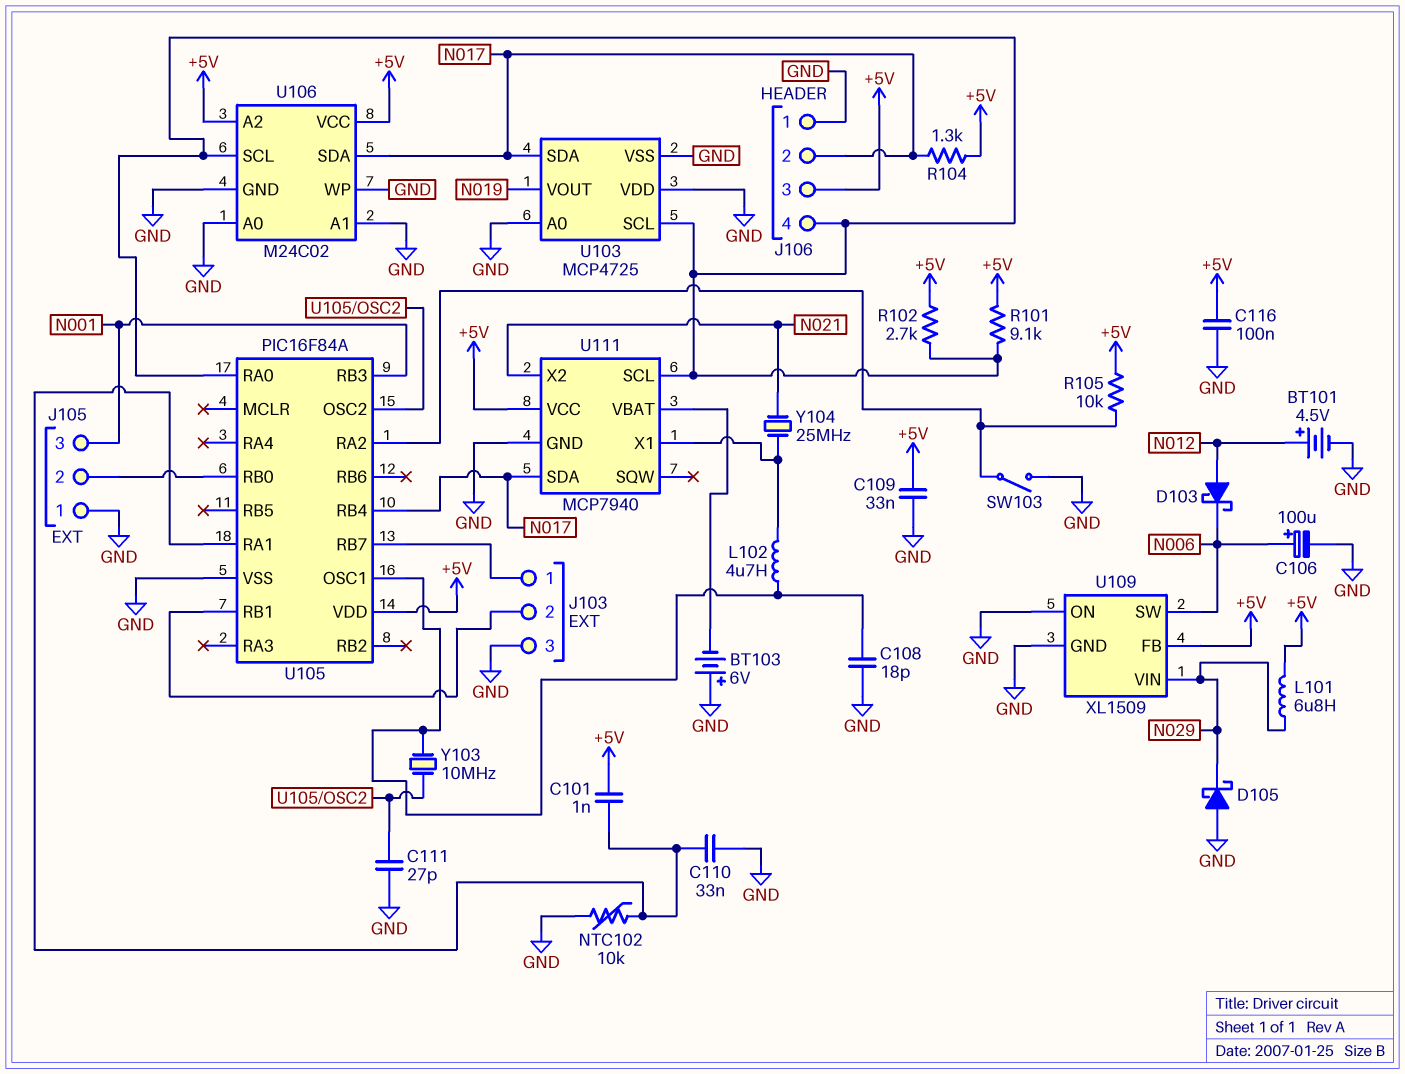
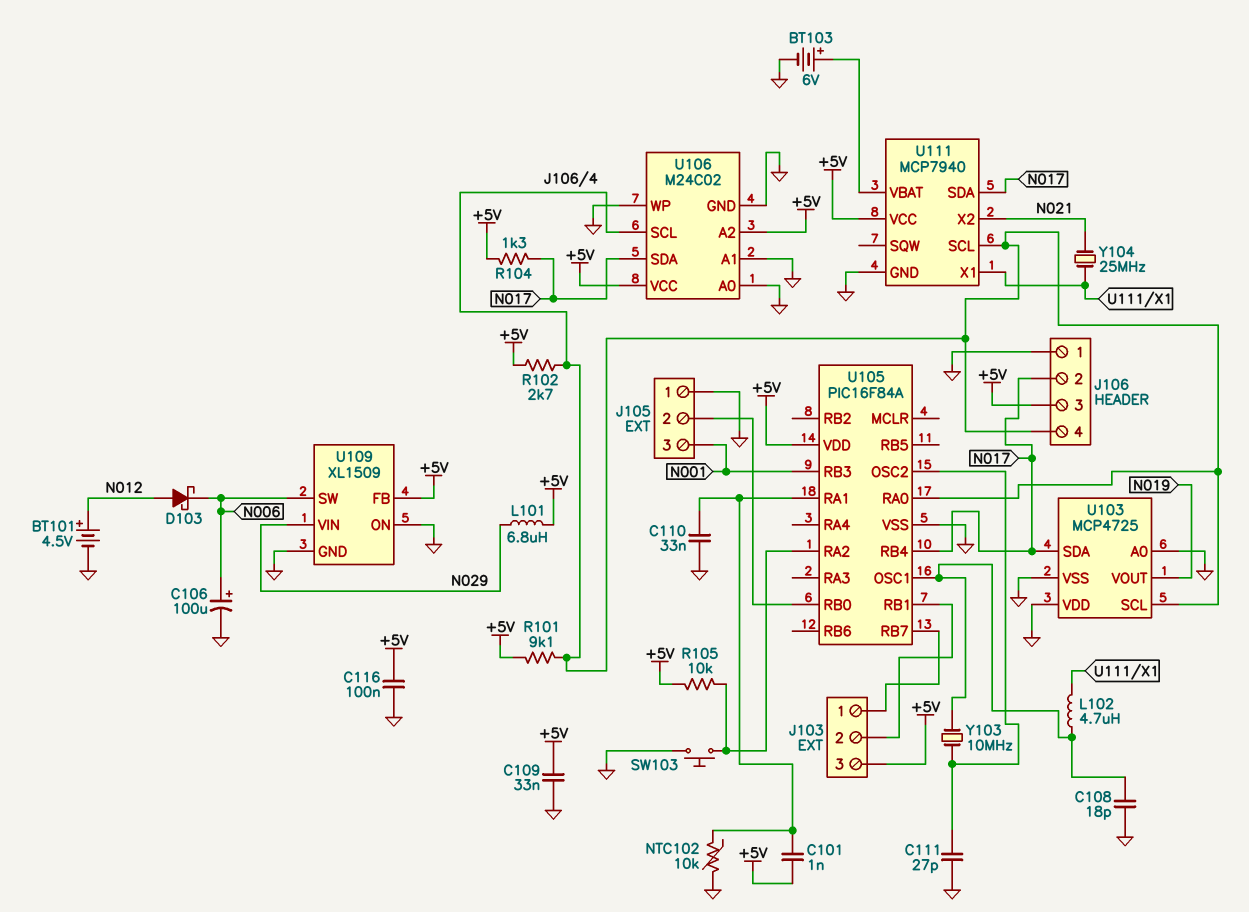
BT103: 6V (plus GND, minus U111/VBAT) -> 6V (plus U111/VBAT, minus GND)
D105: schottky (A GND, K N029) -> none
J103 pin 3: GND -> +5V
SW103: switch (GND, U105/RA2) -> button (GND, U105/RA2)

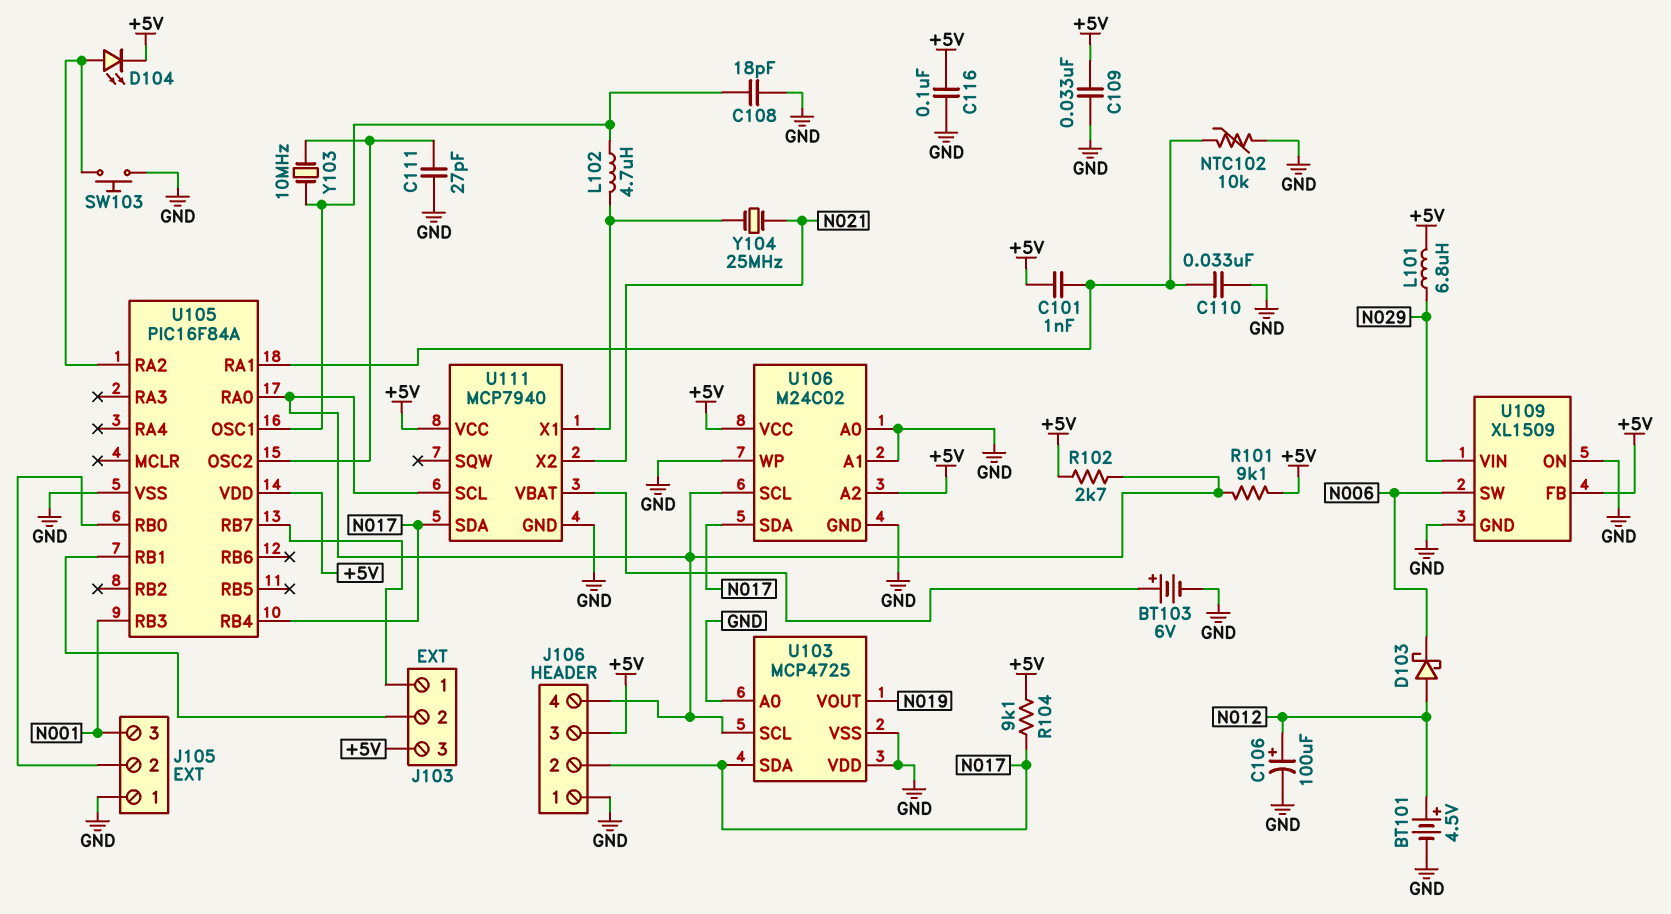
C106: 100uF (plus N006, minus GND) -> 100uF (plus N012, minus GND)
D104: none -> LED (A U105/RA2, K +5V)
R104: 1.3k (+5V, N017) -> 9.1k (+5V, N017)
R105: 10k (+5V, U105/RA2) -> none

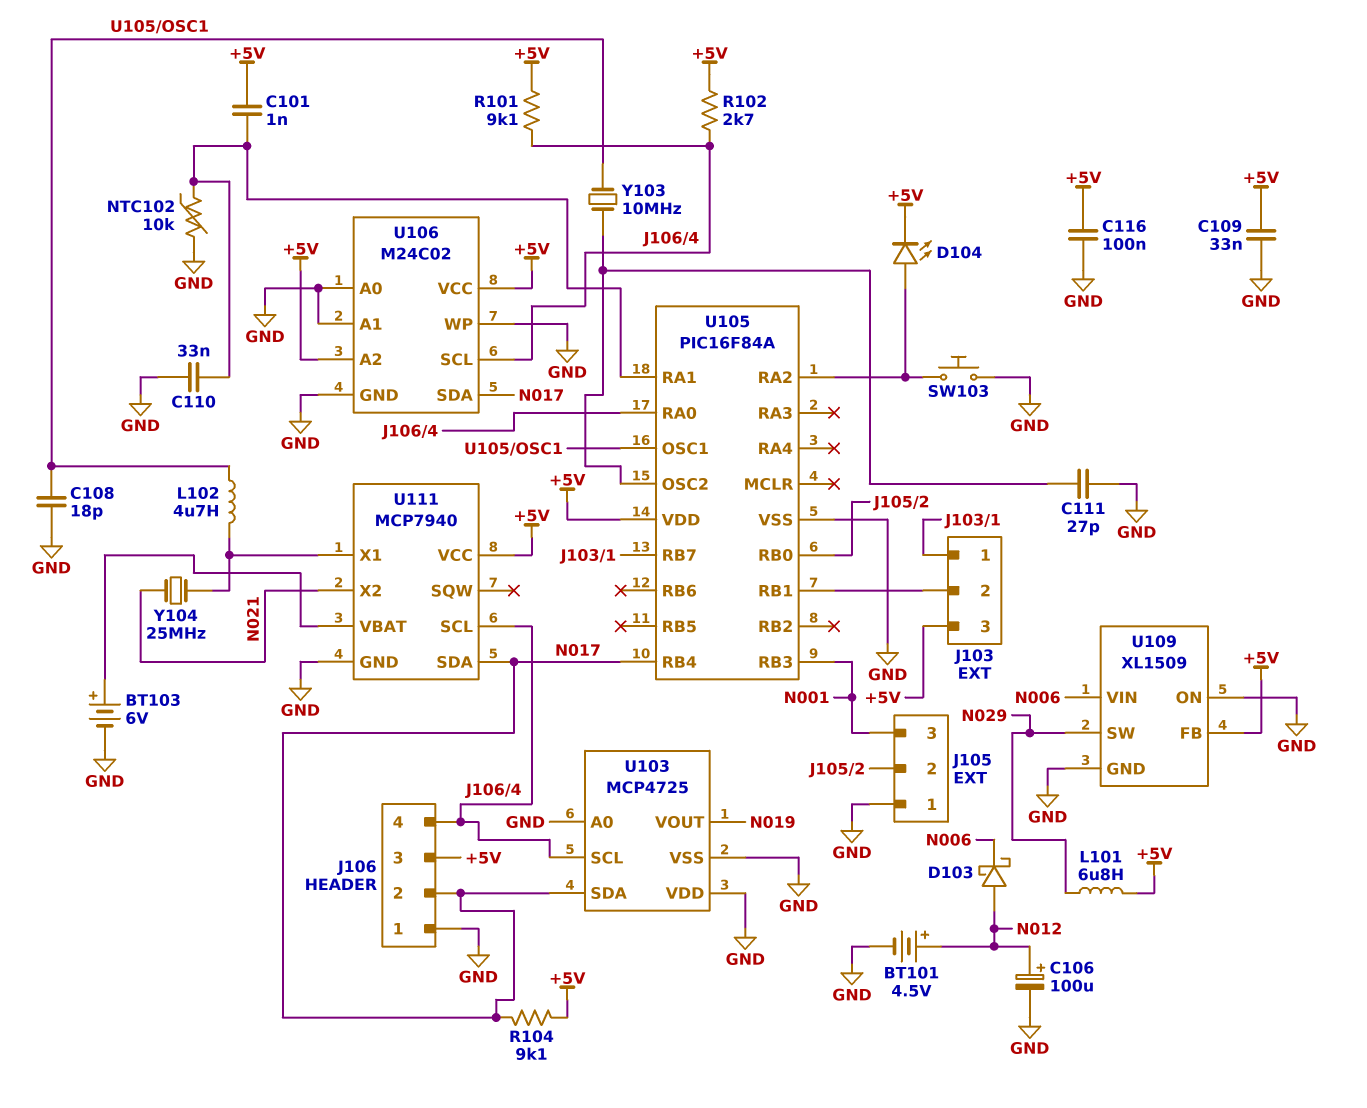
U109 pin SW: N006 -> N029
U109 pin VIN: N029 -> N006

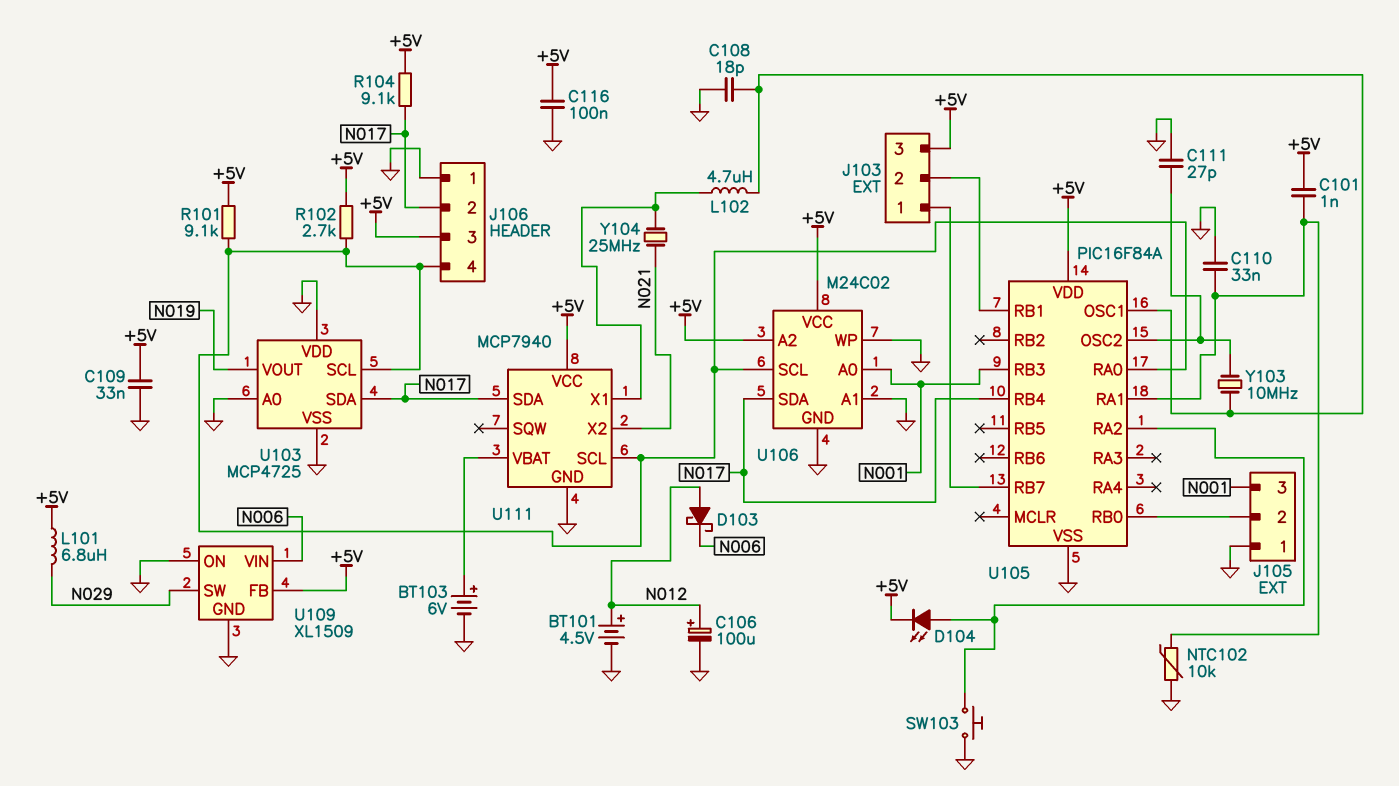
U106 pin A0: GND -> N001

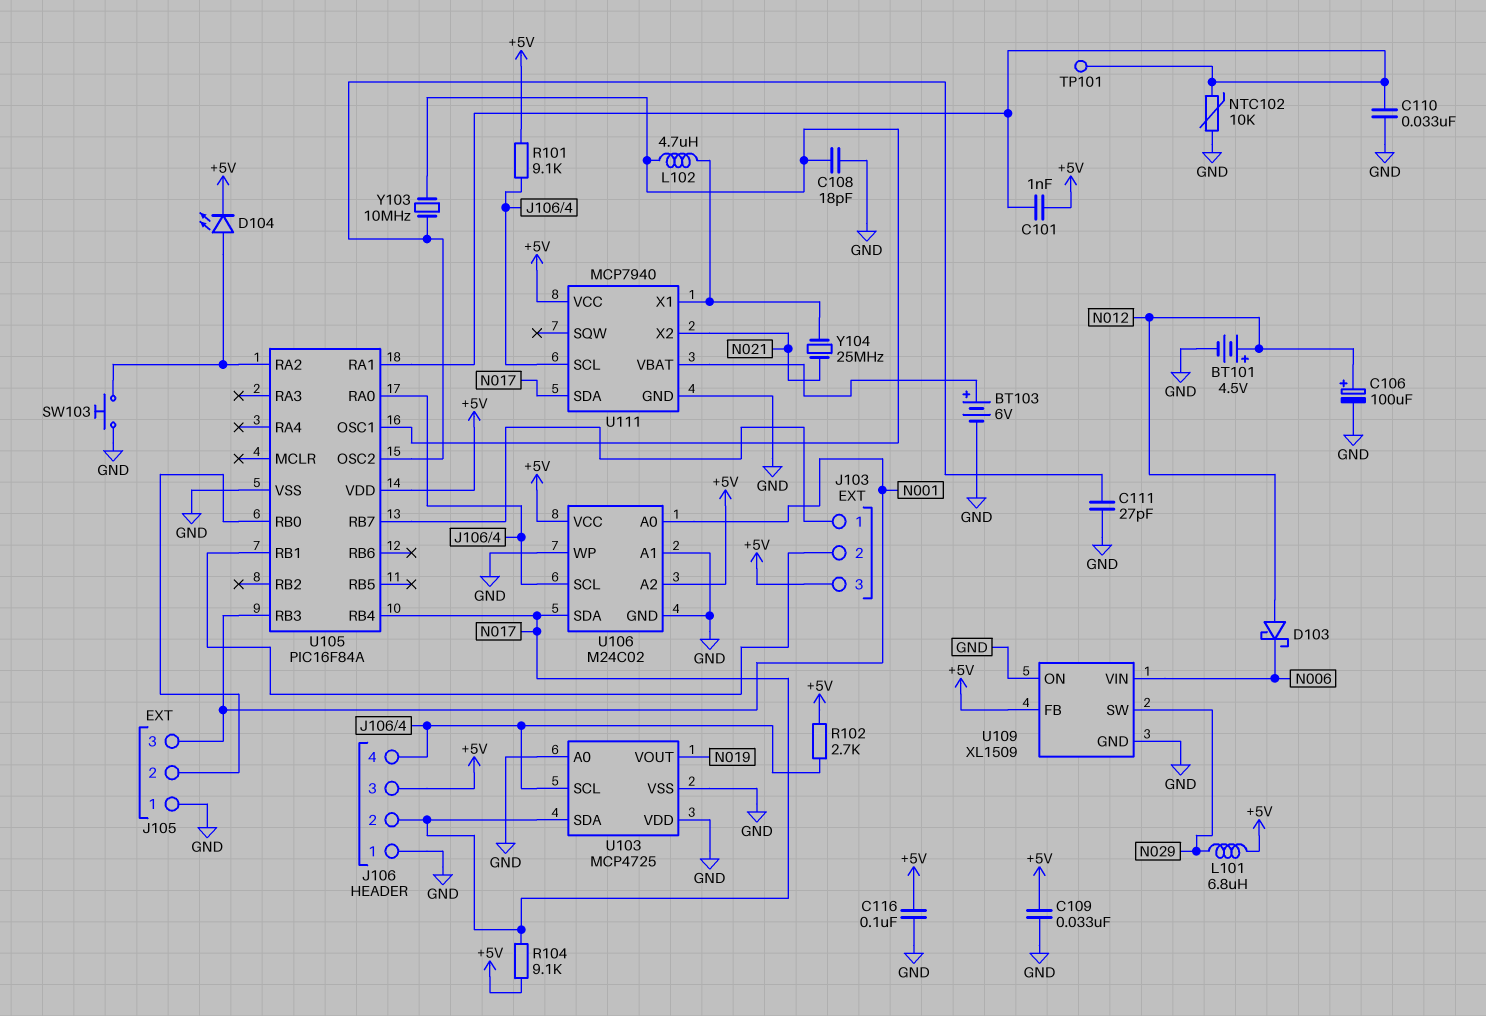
TP101: none -> test point (U105/RA1)

